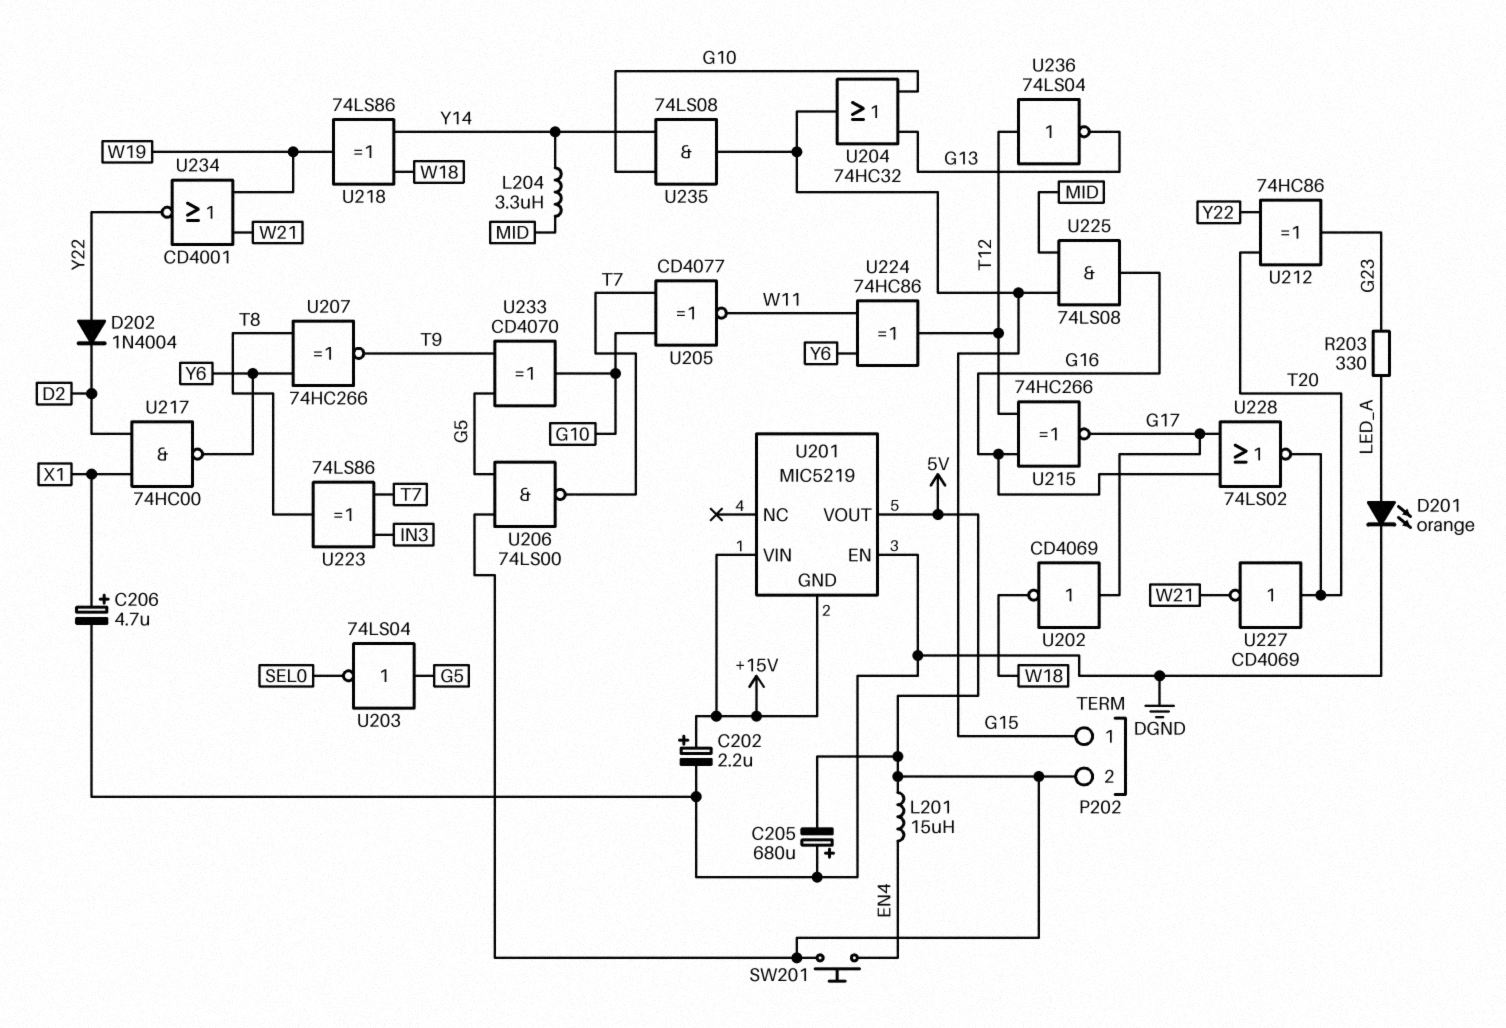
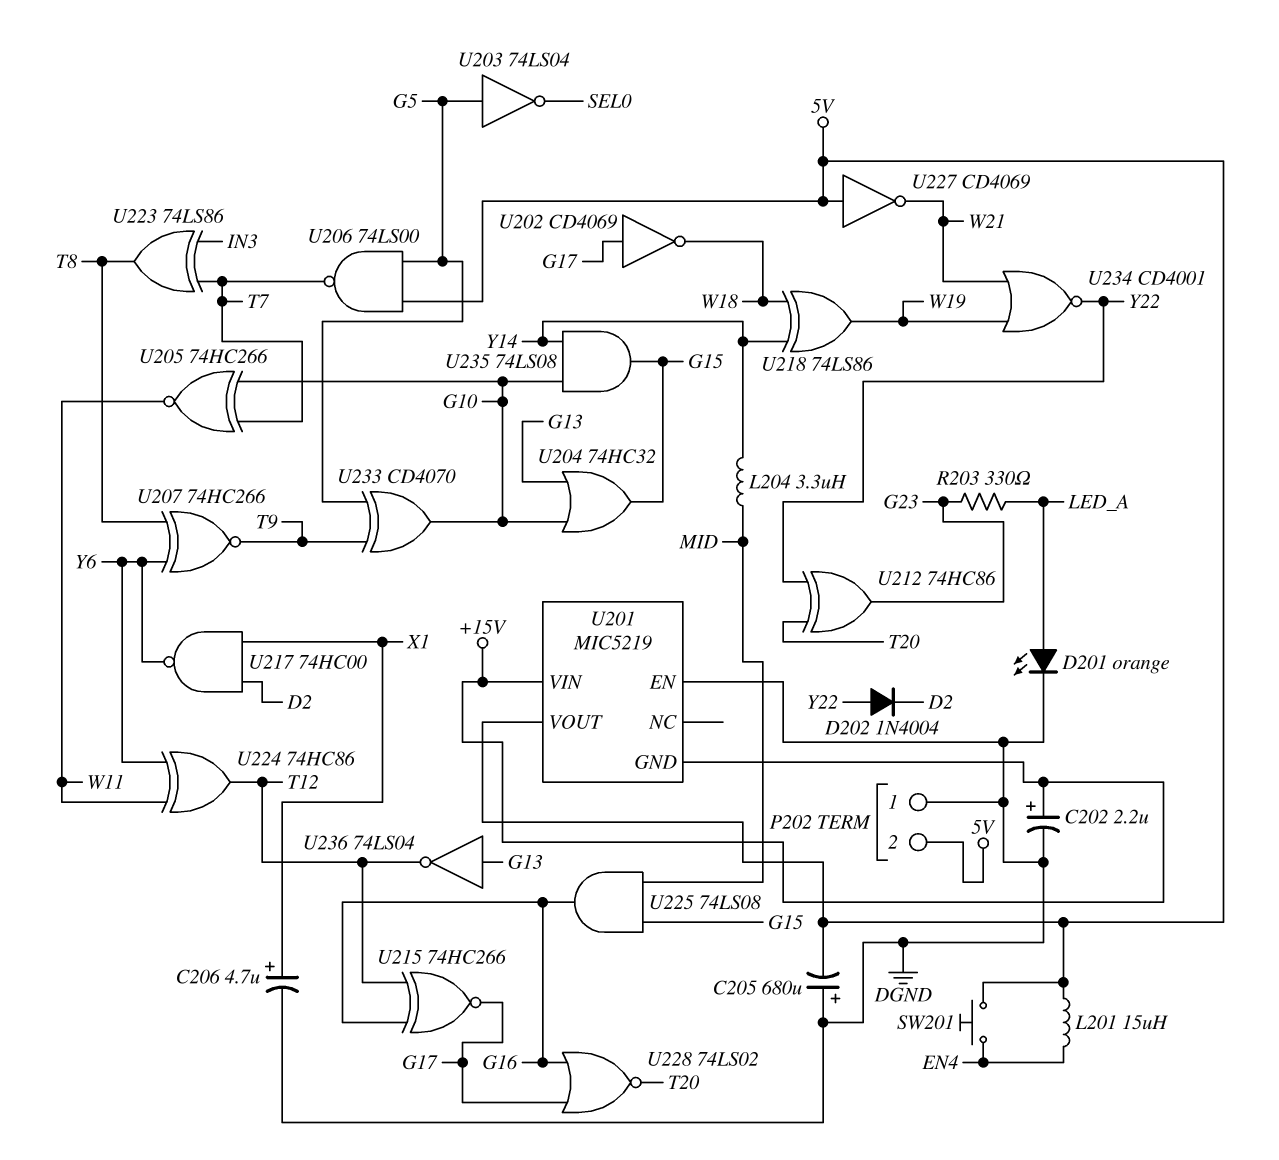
P202 pin 1: G15 -> DGND
U205: XNOR CD4077 (in G10, in T7, out W11) -> XNOR 74HC266 (in G10, in T7, out W11)
U227: NOT CD4069 (in T20, out W21) -> NOT CD4069 (in 5V, out W21)
U236: NOT 74LS04 (in T12, out G13) -> NOT 74LS04 (in G13, out T12)

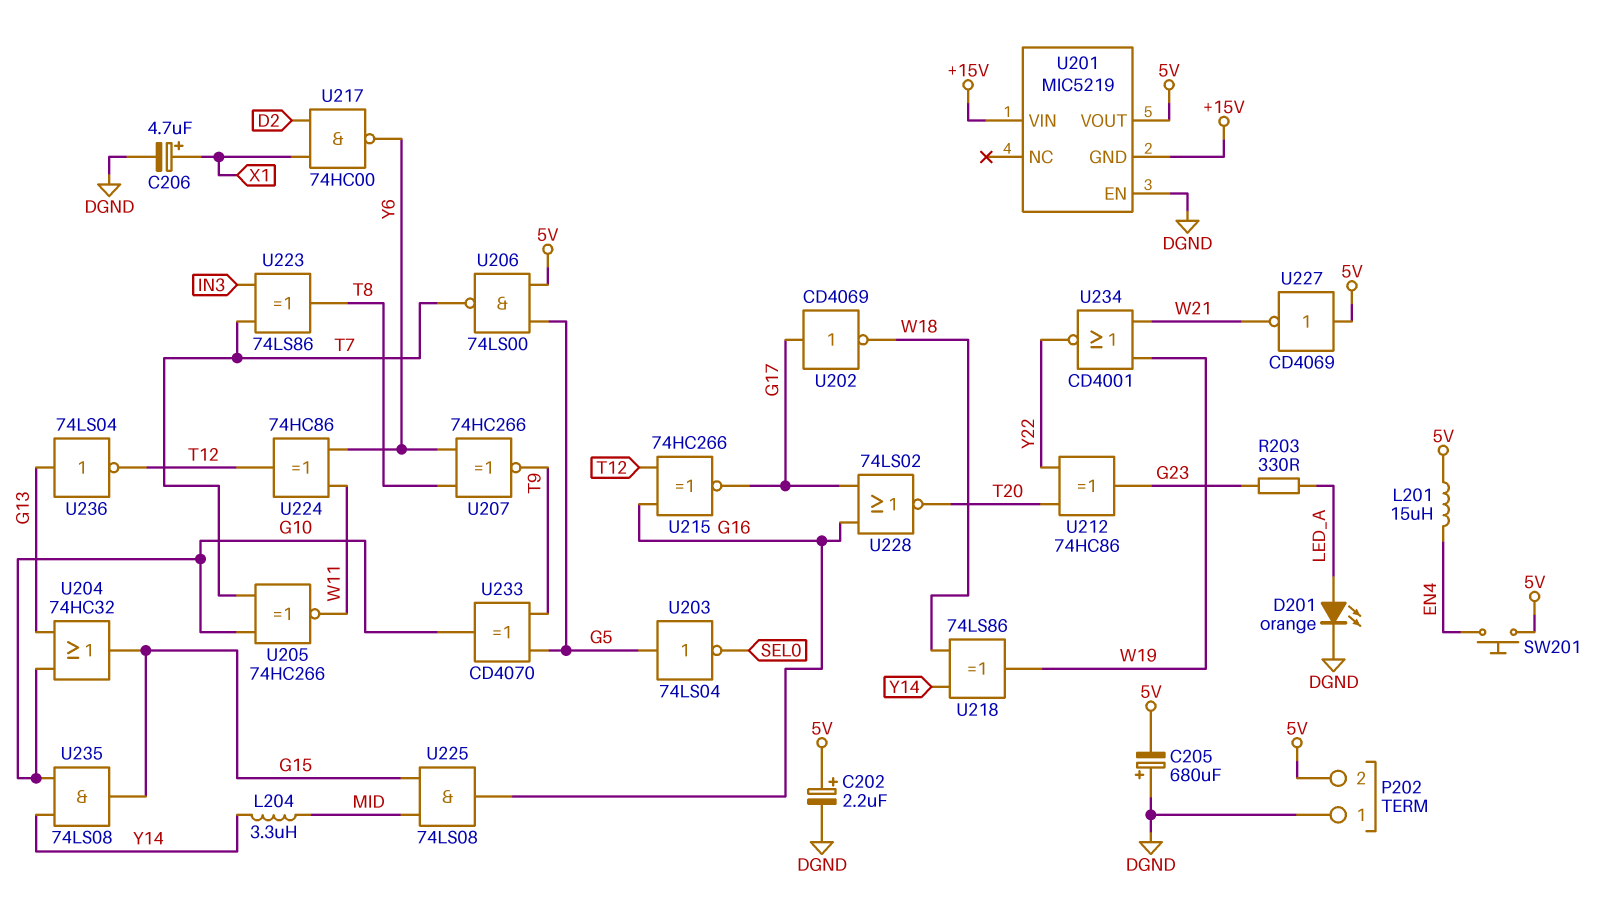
C202: 2.2uF (plus +15V, minus DGND) -> 2.2uF (plus 5V, minus DGND)
D202: diode 1N4004 (A Y22, K D2) -> none

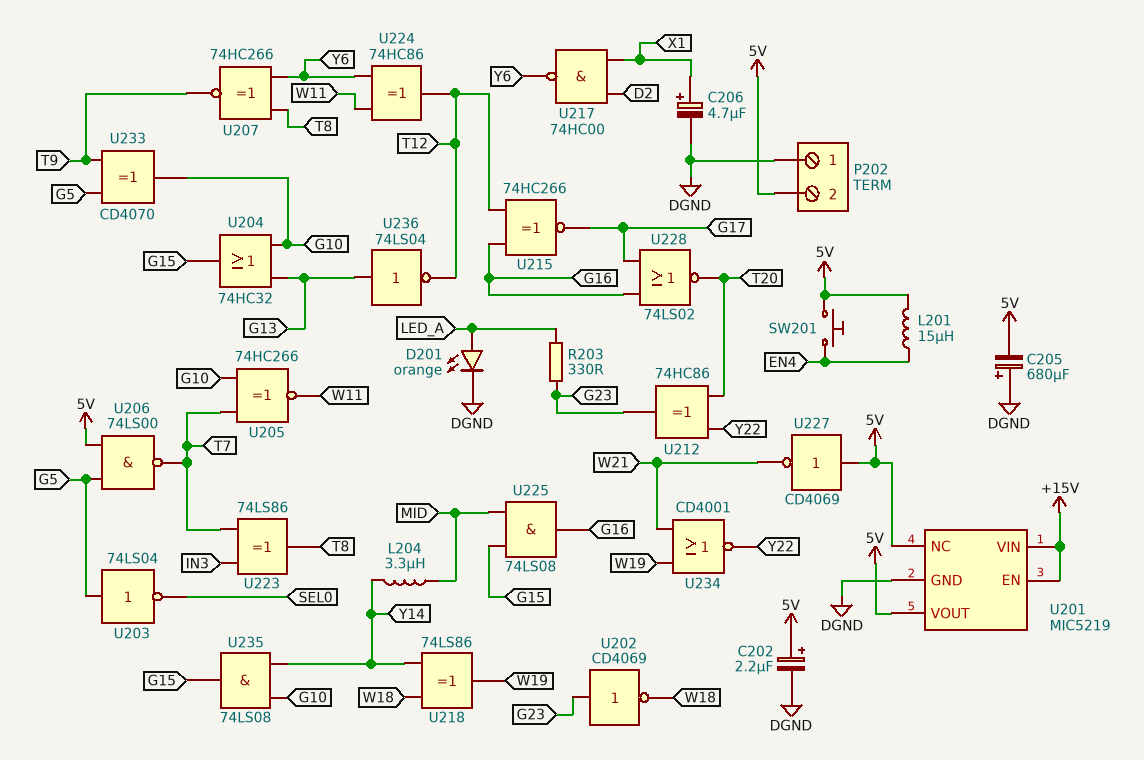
U201 pin EN: DGND -> +15V
U201 pin GND: +15V -> DGND
U201 pin NC: none -> 5V
U202: NOT CD4069 (in G17, out W18) -> NOT CD4069 (in G23, out W18)

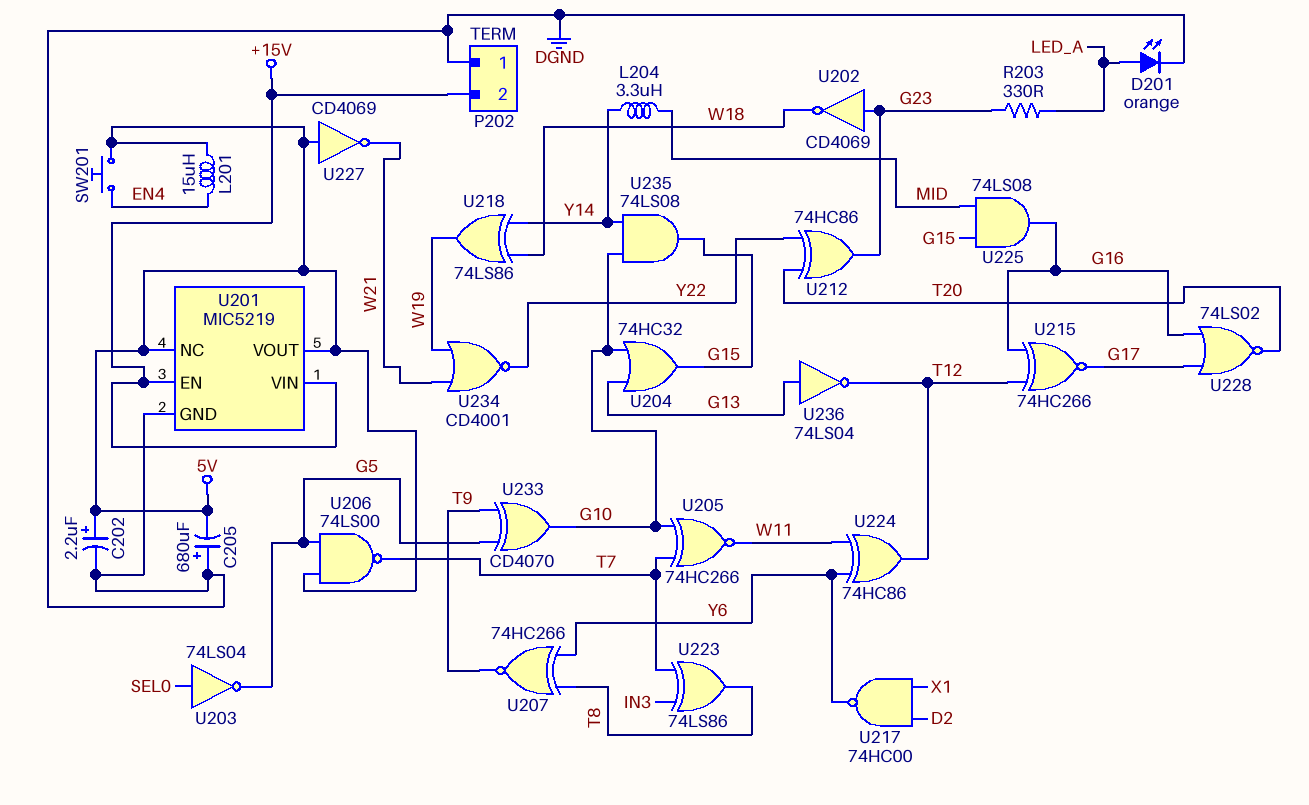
C206: 4.7uF (plus X1, minus DGND) -> none
P202 pin 2: 5V -> +15V
U203: NOT 74LS04 (in G5, out SEL0) -> NOT 74LS04 (in SEL0, out G5)

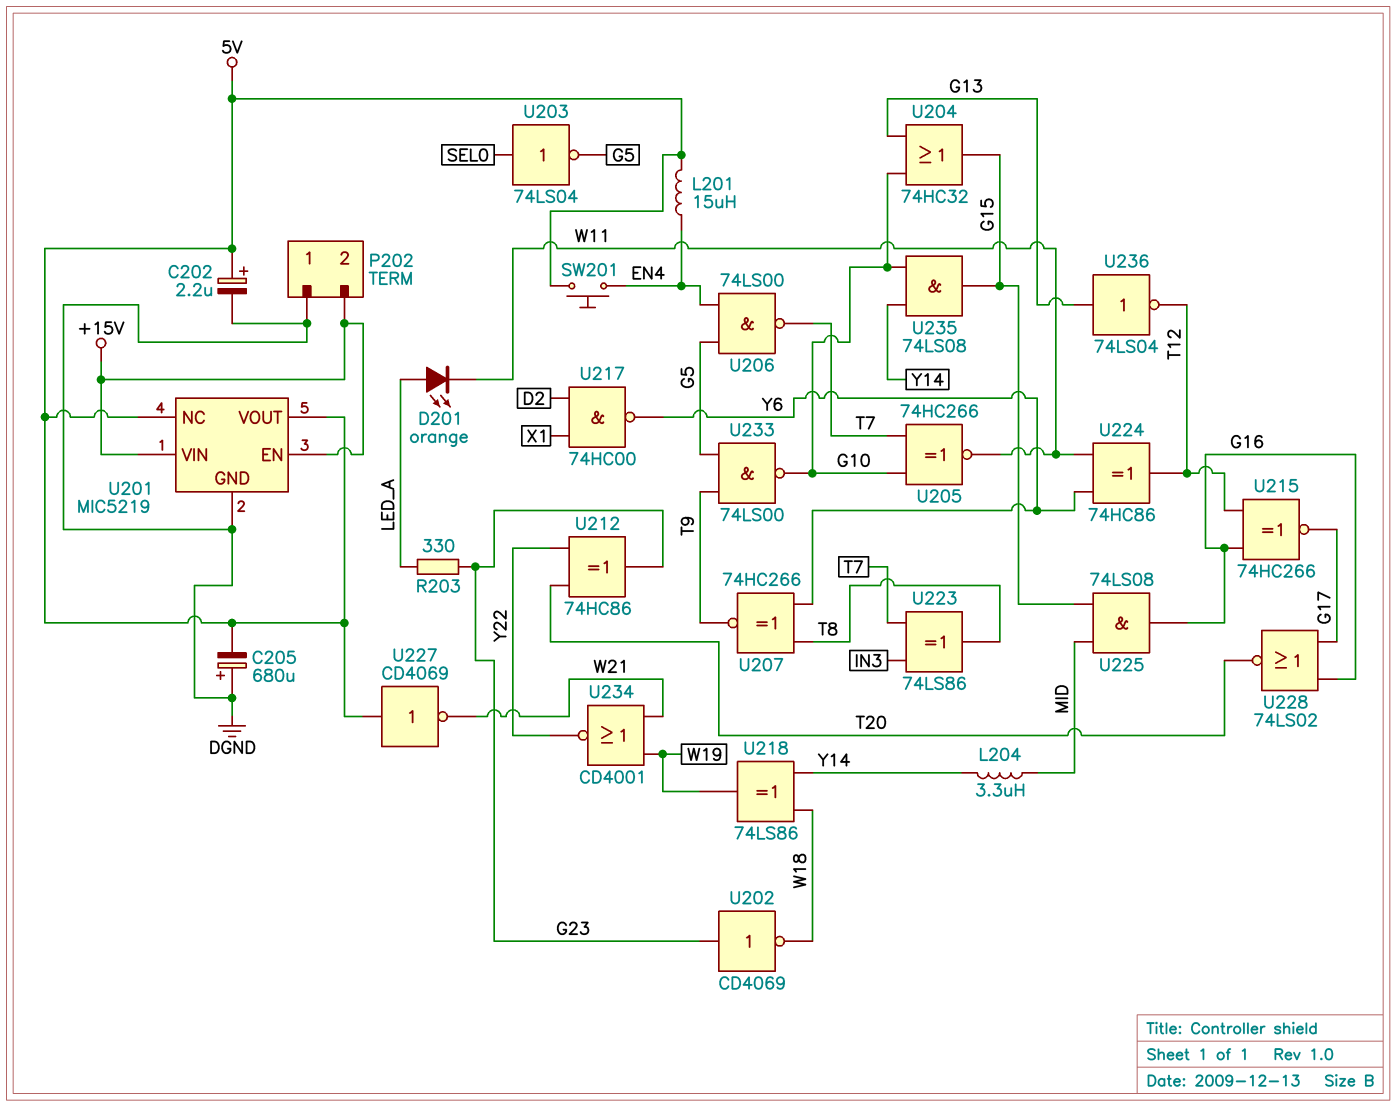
D201: LED orange (A LED_A, K DGND) -> LED orange (A LED_A, K W11)
U206: NAND 74LS00 (in 5V, in G5, out T7) -> NAND 74LS00 (in EN4, in G5, out T7)
U233: XOR CD4070 (in G5, in T9, out G10) -> NAND 74LS00 (in G5, in T9, out G10)

